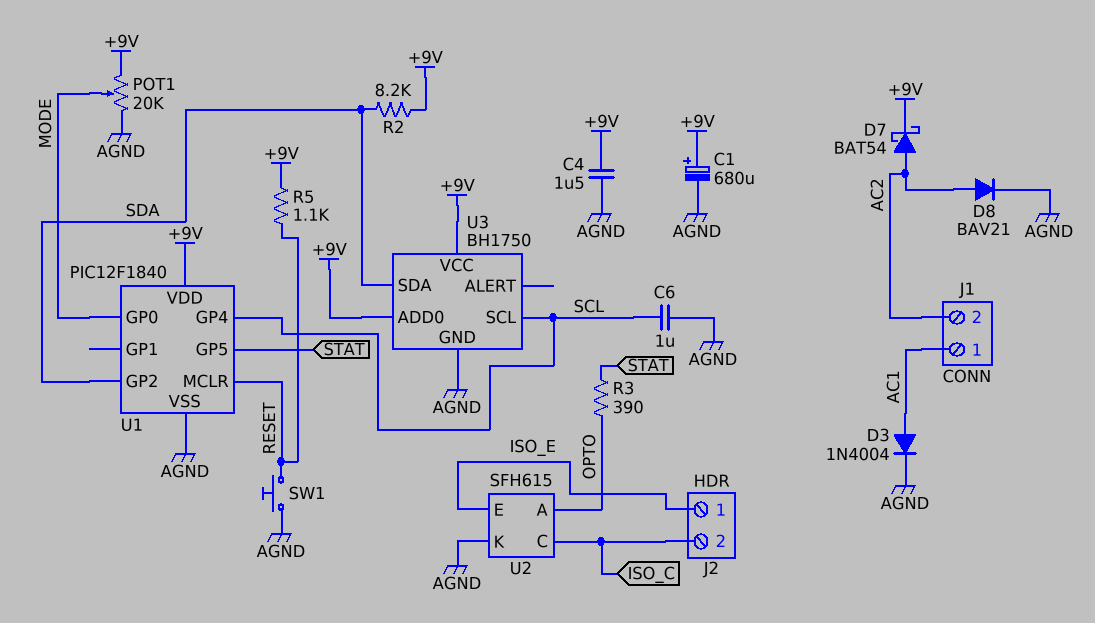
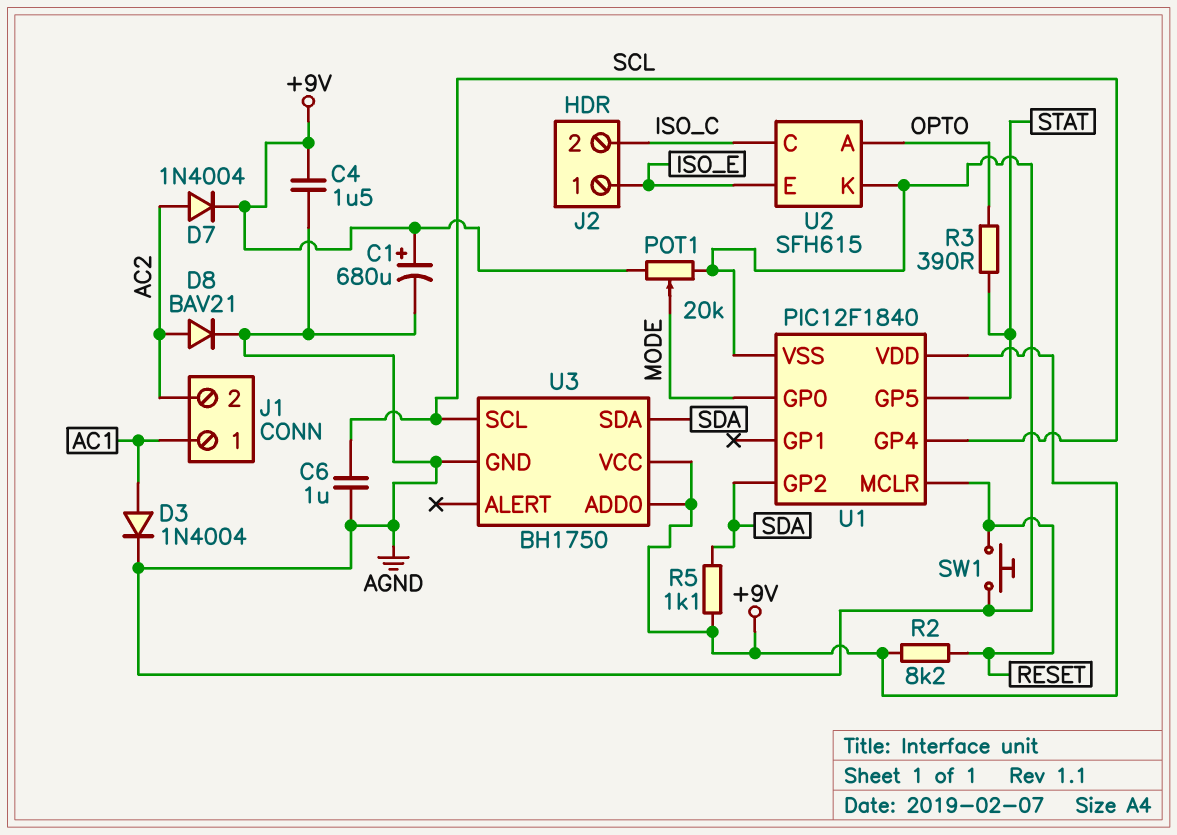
D7: schottky BAT54 (A AC2, K +9V) -> diode 1N4004 (A AC2, K +9V)
R2: 8.2k (+9V, SDA) -> 8.2k (+9V, RESET)
R5: 1.1k (+9V, RESET) -> 1.1k (+9V, SDA)

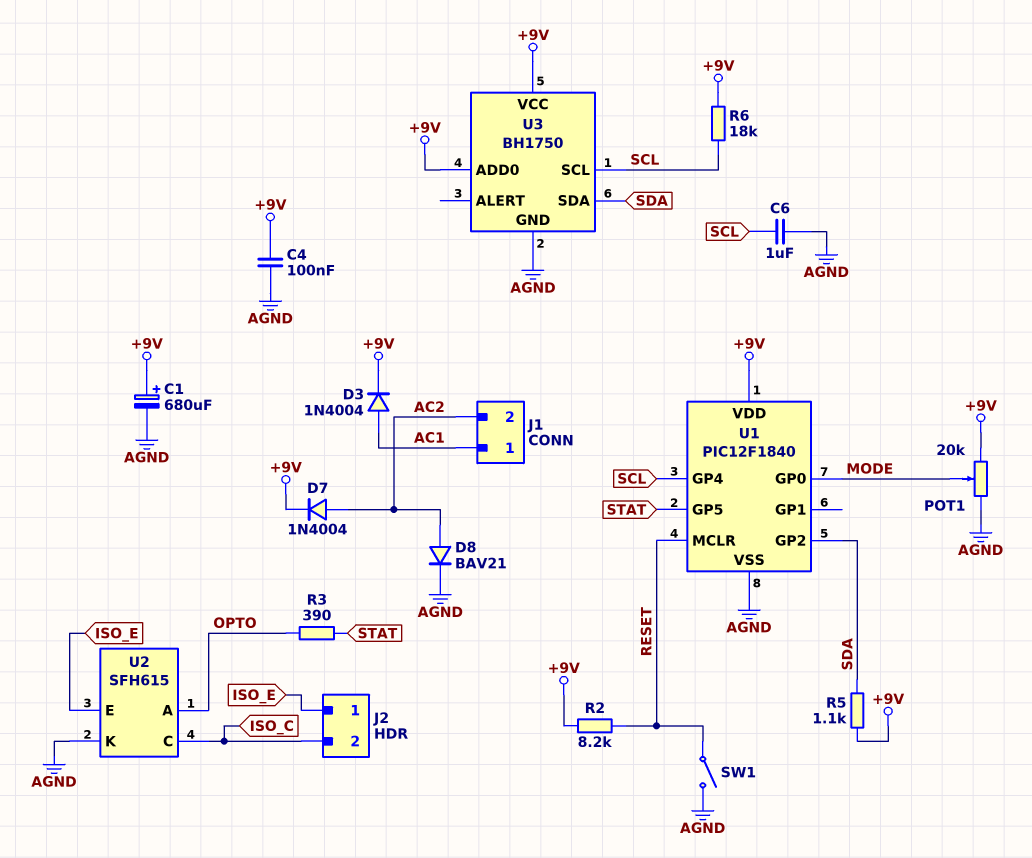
C4: 1.5uF (+9V, AGND) -> 100nF (+9V, AGND)
D3: diode 1N4004 (A AC1, K AGND) -> diode 1N4004 (A AC1, K +9V)
R6: none -> 18k (+9V, SCL)
SW1: button (AGND, RESET) -> switch (AGND, RESET)

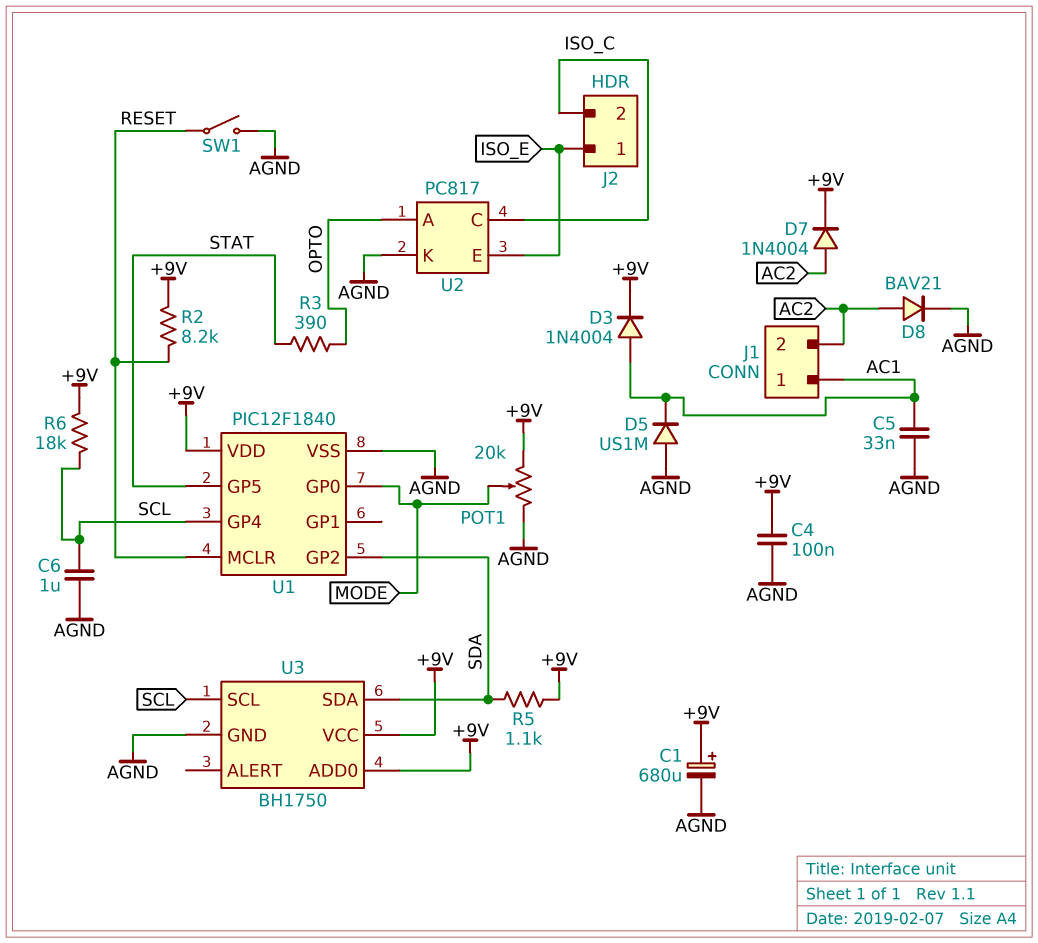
C5: none -> 33nF (AC1, AGND)
D5: none -> diode US1M (A AGND, K AC1)
U2: SFH615 -> PC817

